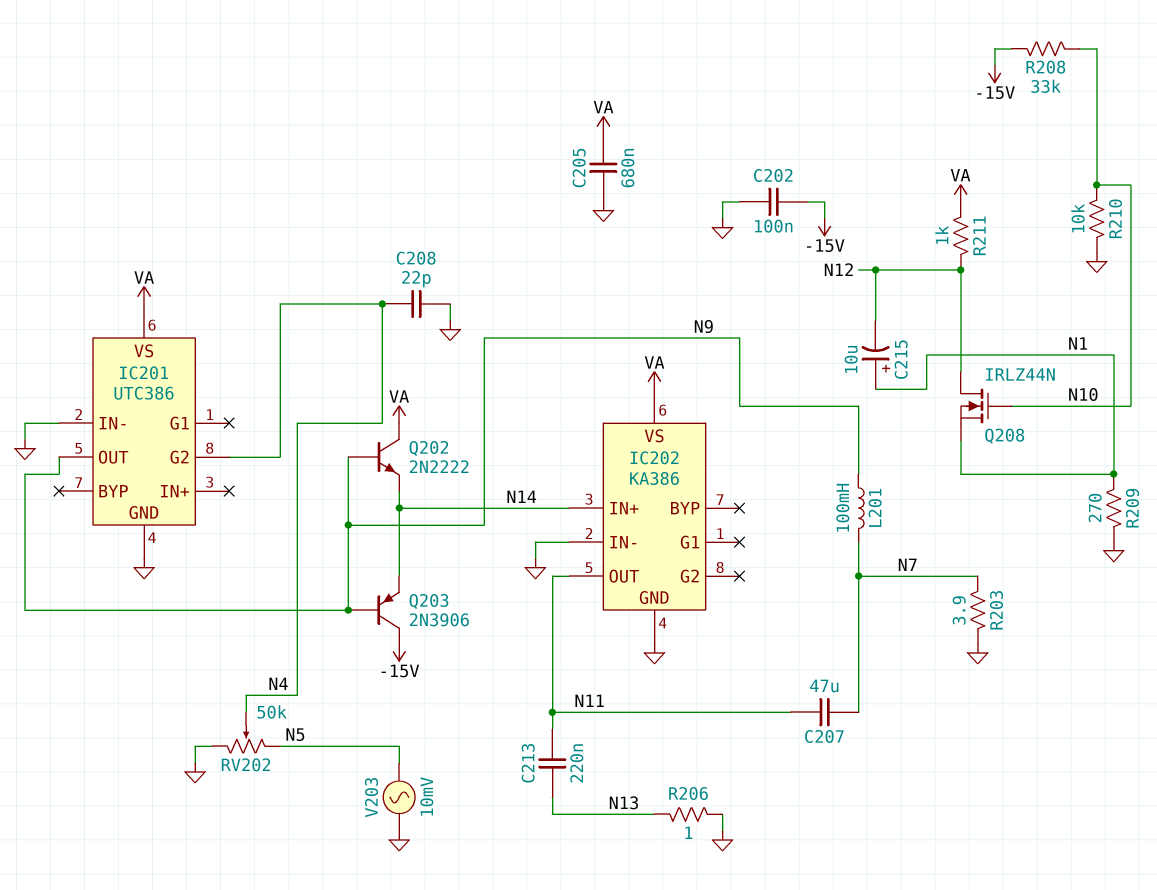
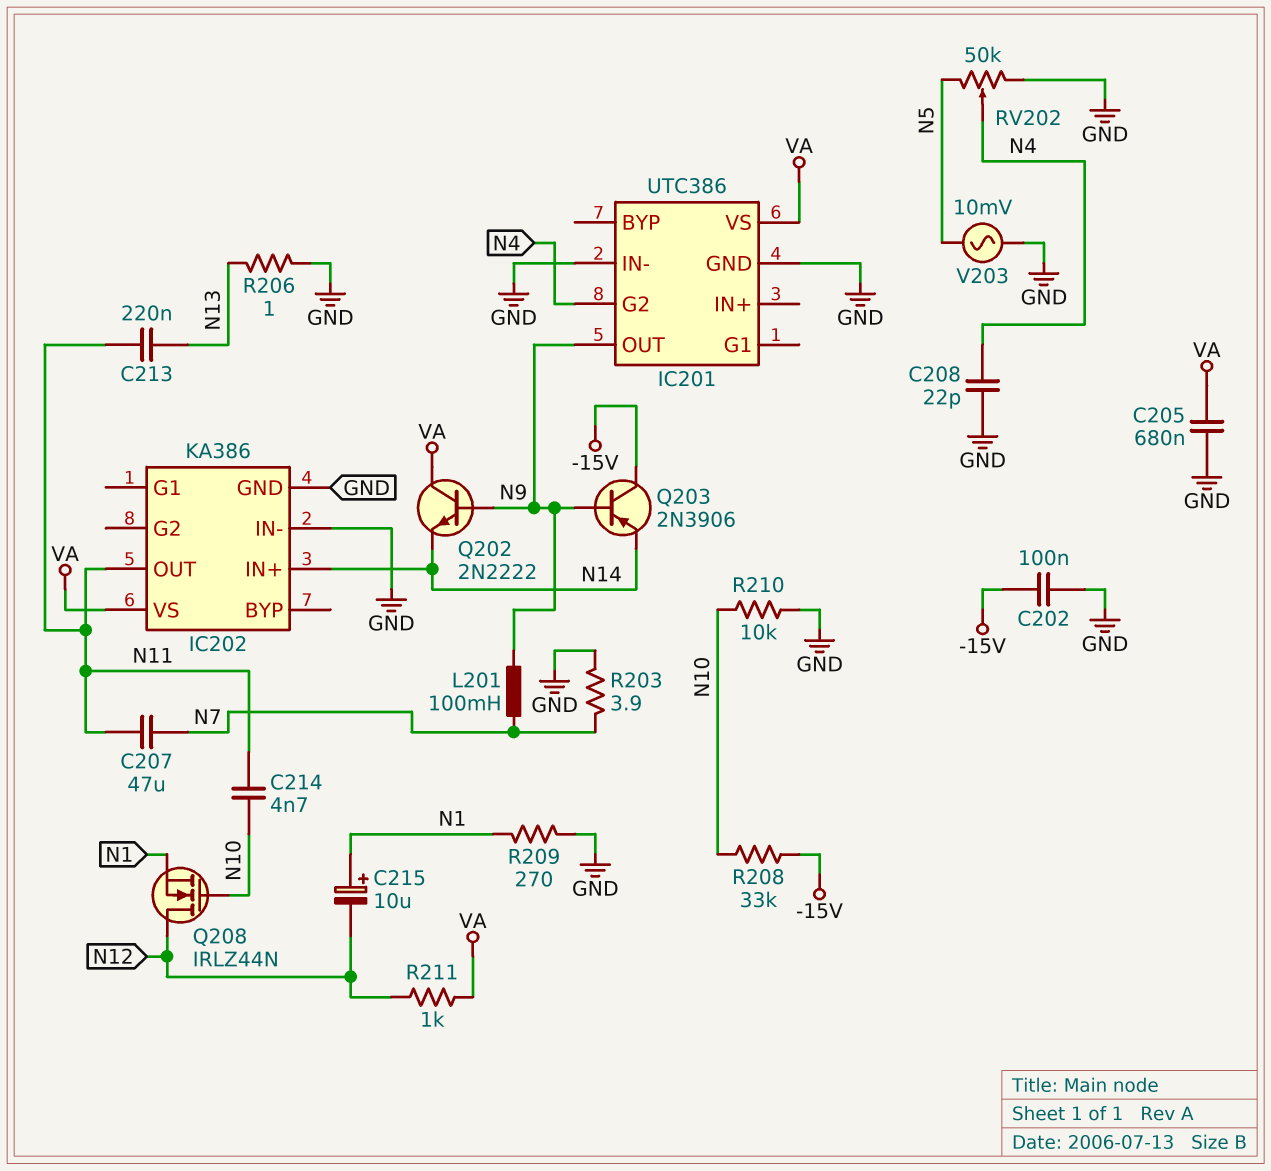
C214: none -> 4.7nF (N10, N11)

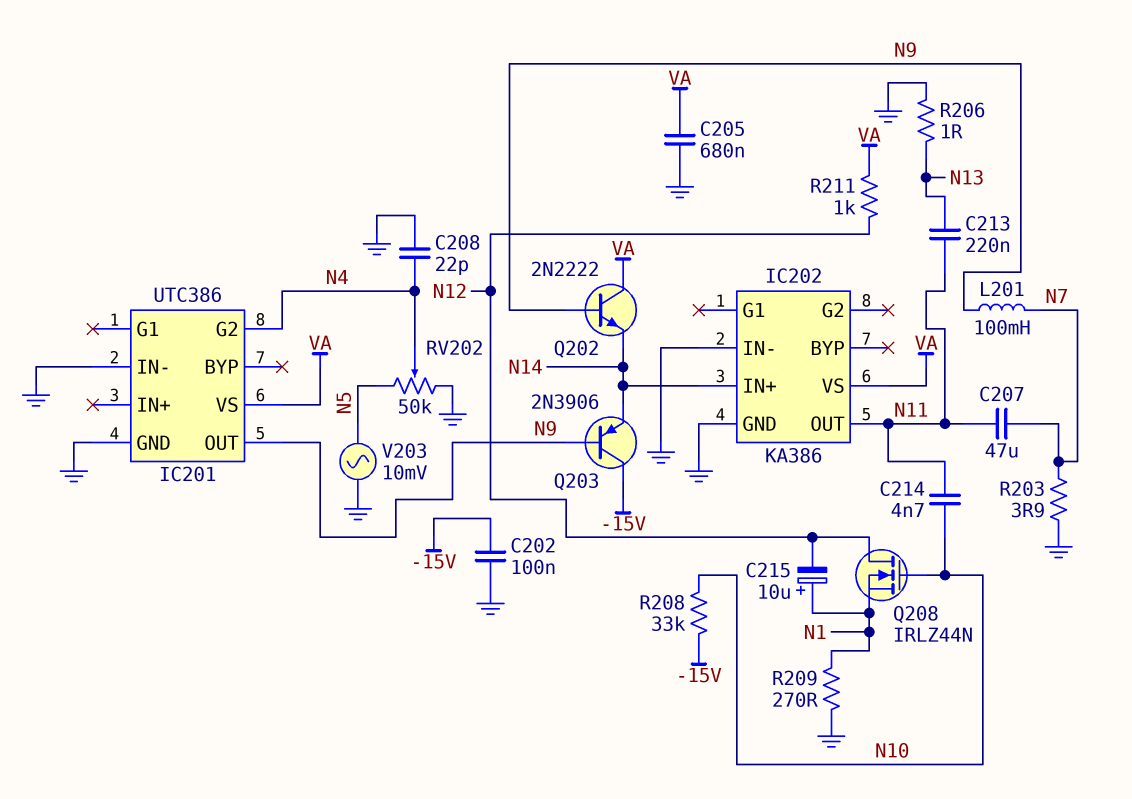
R210: 10k (GND, N10) -> none

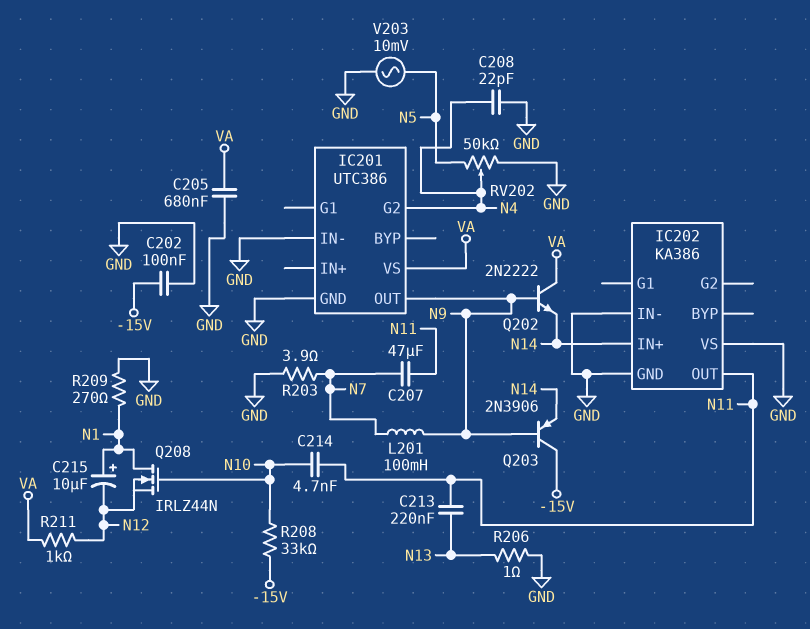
IC202 pin VS: VA -> GND
Q208: NMOS IRLZ44N (G N10, D N12, S N1) -> NMOS IRLZ44N (G N10, D N1, S N12)

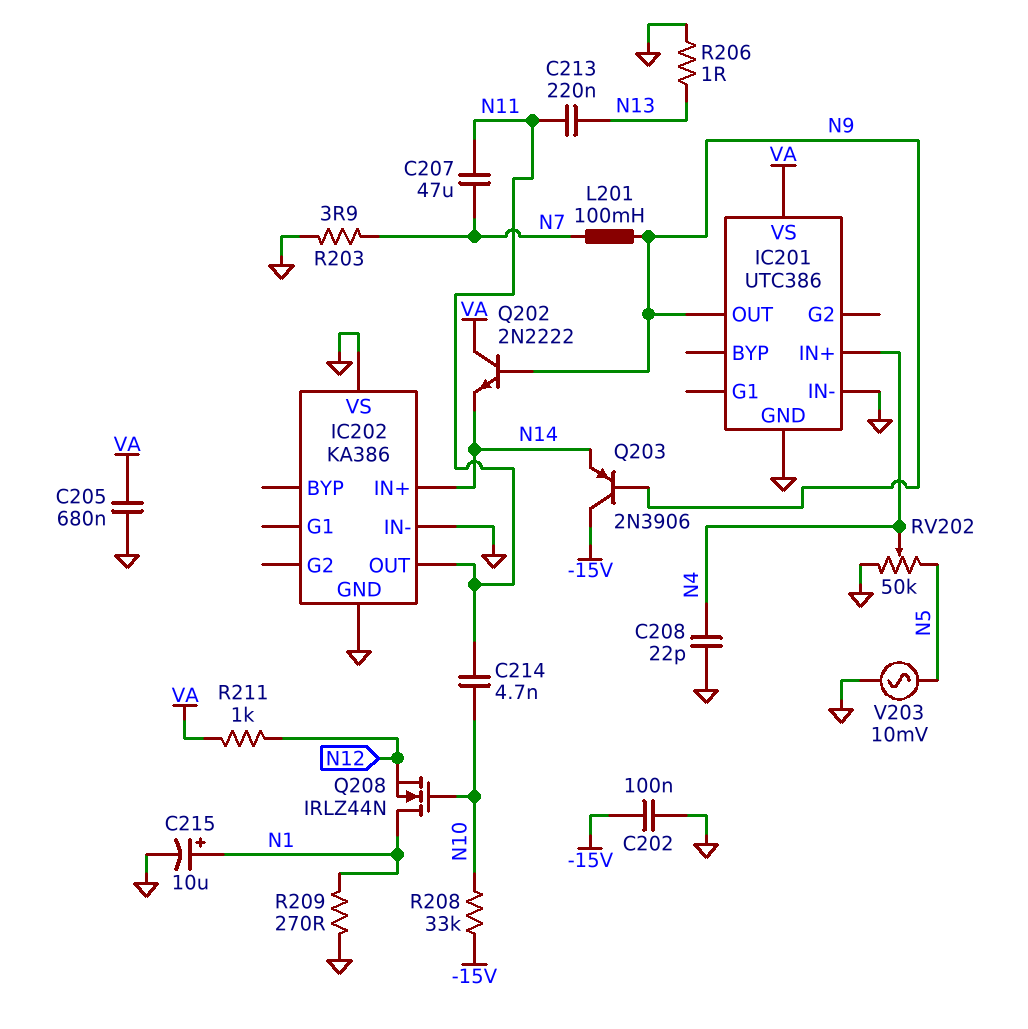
C215: 10uF (plus N1, minus N12) -> 10uF (plus N1, minus GND)
IC201 pin G2: N4 -> none
IC201 pin IN+: none -> N4

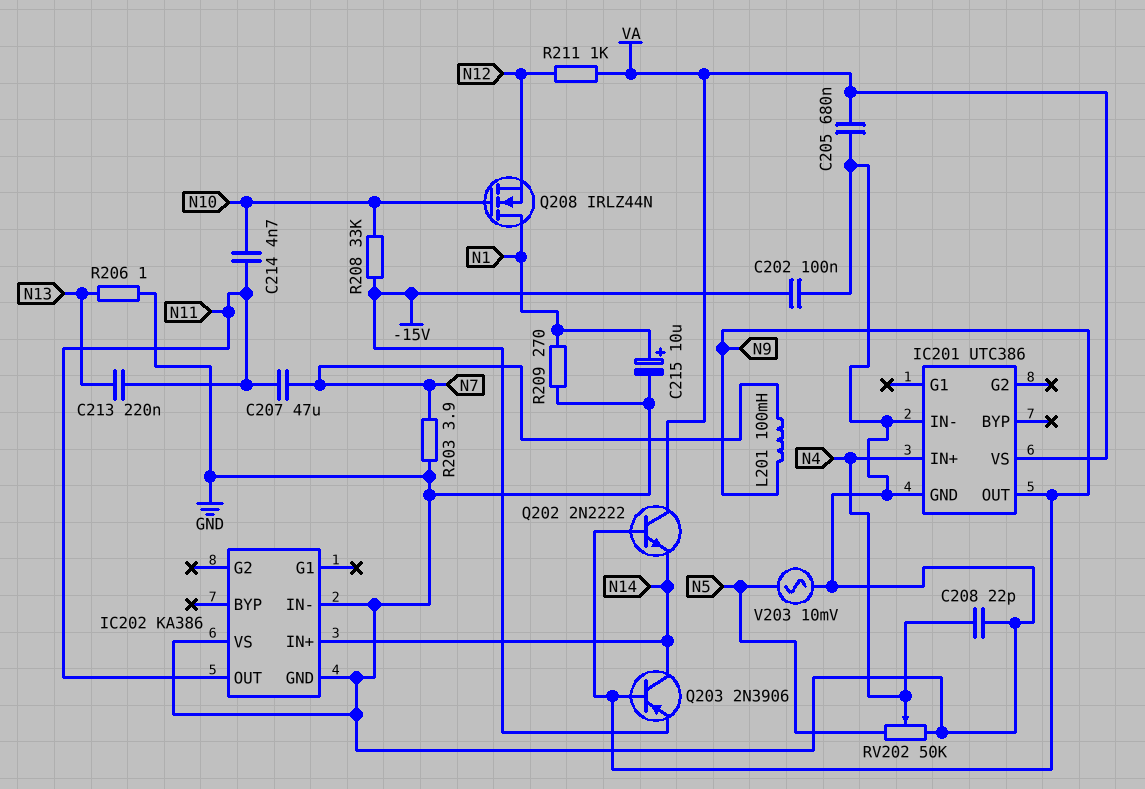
Q203: PNP 2N3906 (B N9, C -15V, E N14) -> PNP 2N3906 (B N9, C N14, E -15V)

